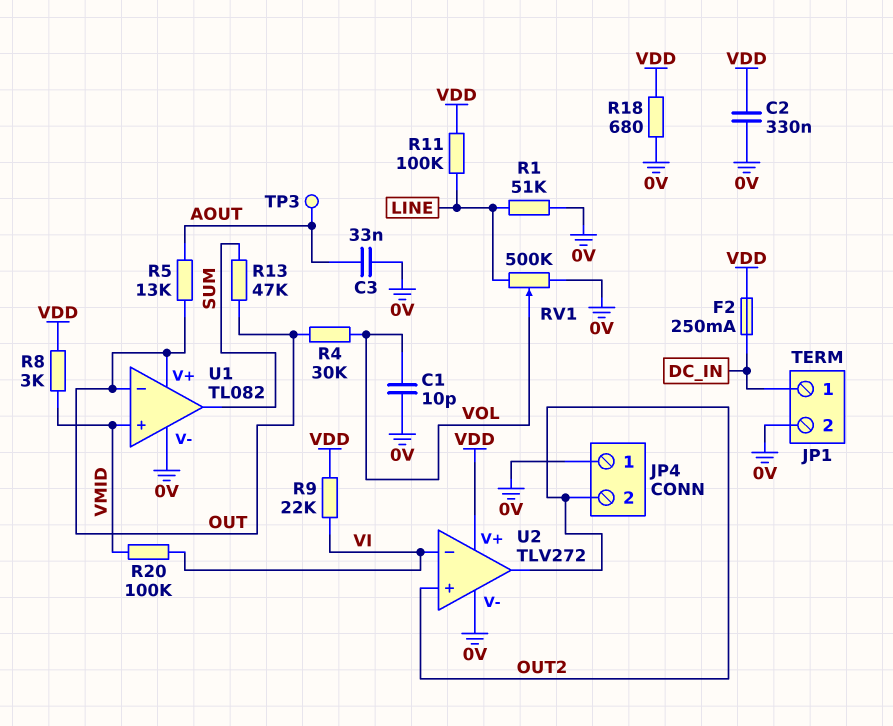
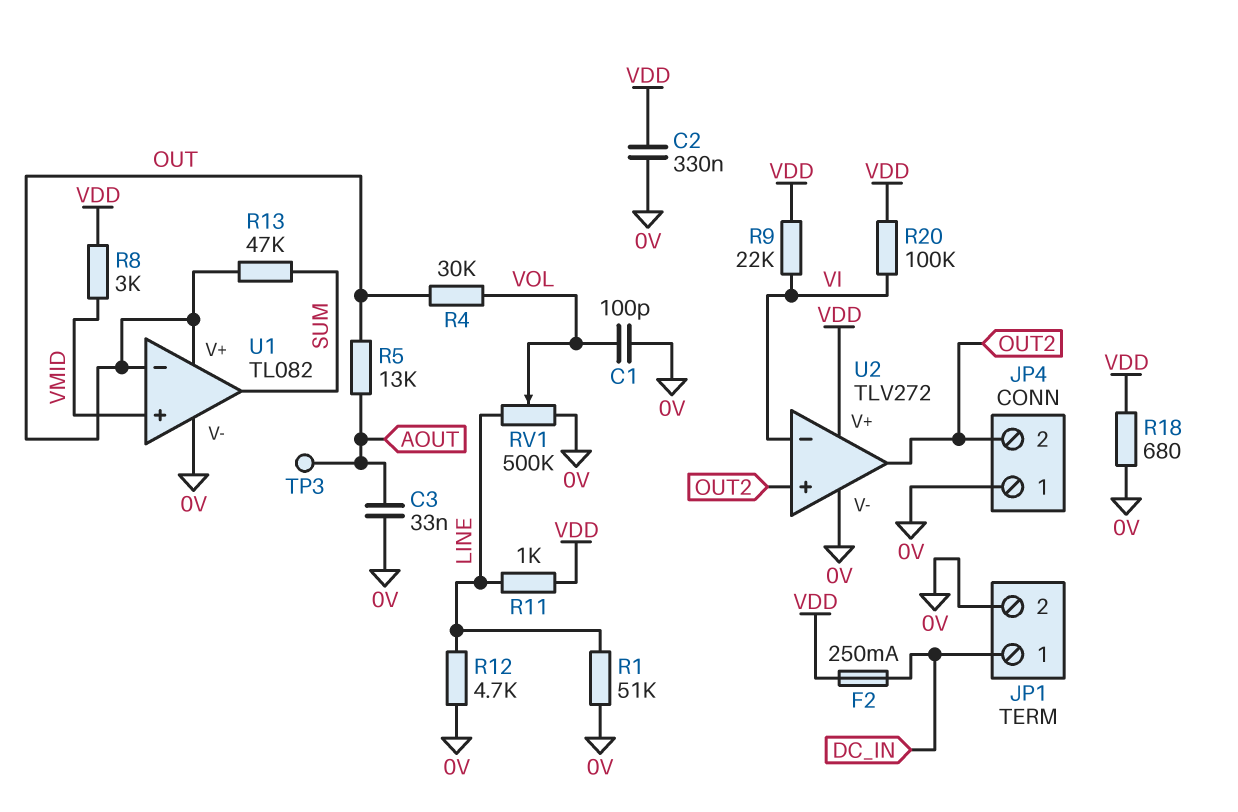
C1: 10pF (0V, VOL) -> 100pF (0V, VOL)
R11: 100k (LINE, VDD) -> 1k (LINE, VDD)
R12: none -> 4.7k (0V, LINE)
R20: 100k (VI, VMID) -> 100k (VDD, VI)

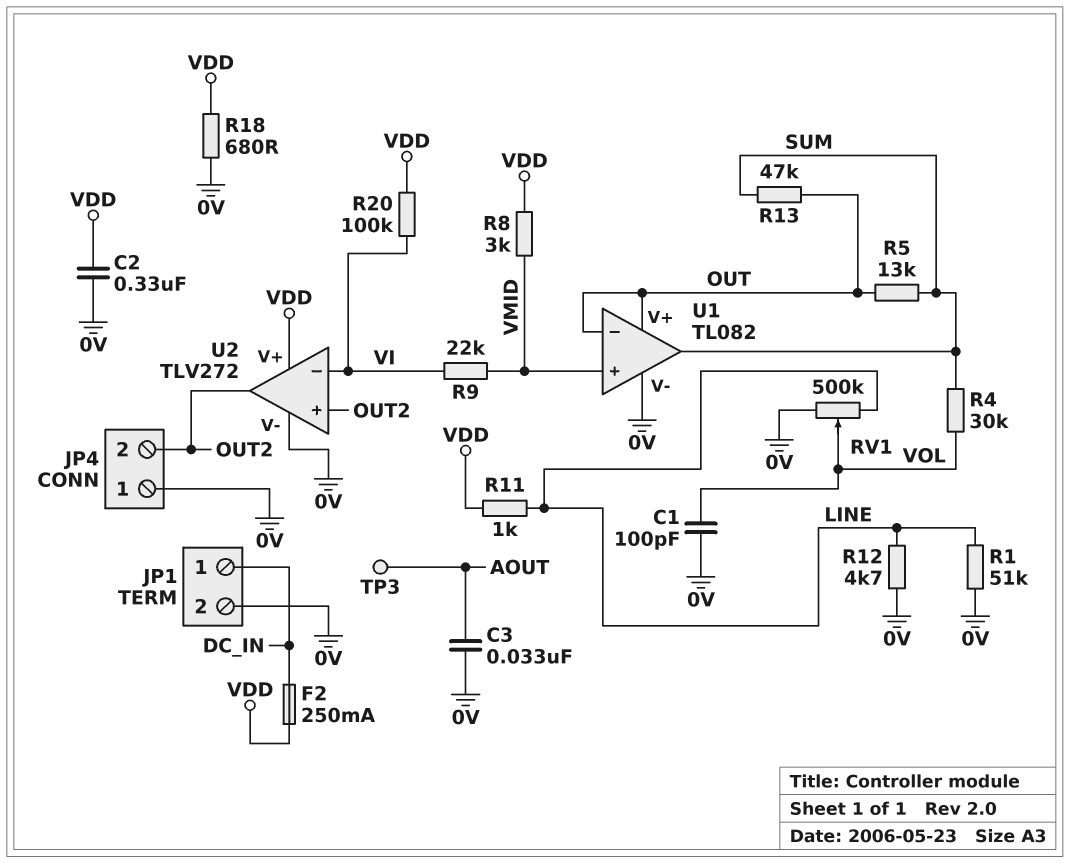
R4: 30k (OUT, VOL) -> 30k (SUM, VOL)
R5: 13k (AOUT, OUT) -> 13k (OUT, SUM)
R9: 22k (VDD, VI) -> 22k (VI, VMID)

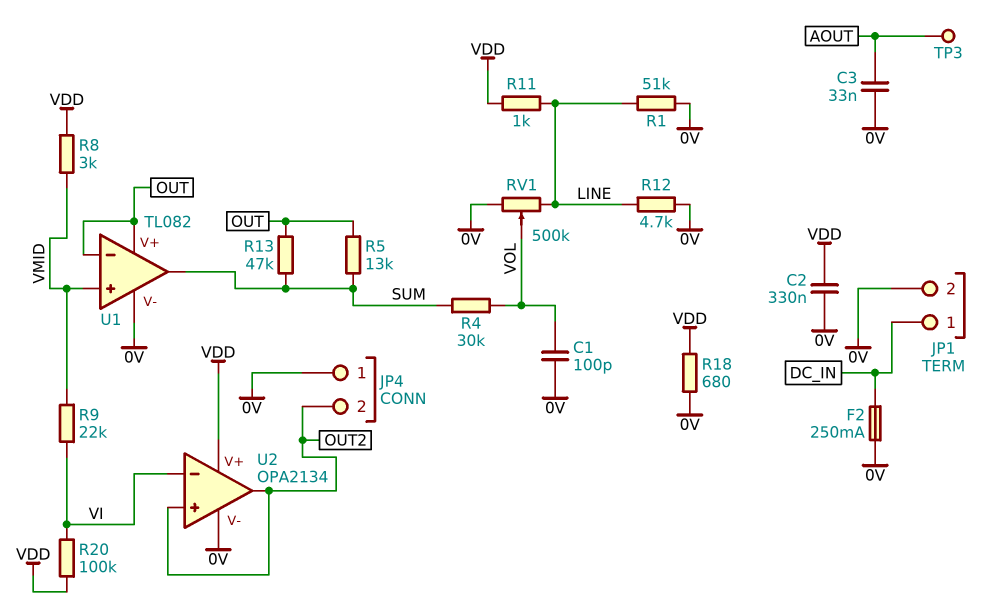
F2: 250mA (DC_IN, VDD) -> 250mA (0V, DC_IN)
U2: TLV272 -> OPA2134

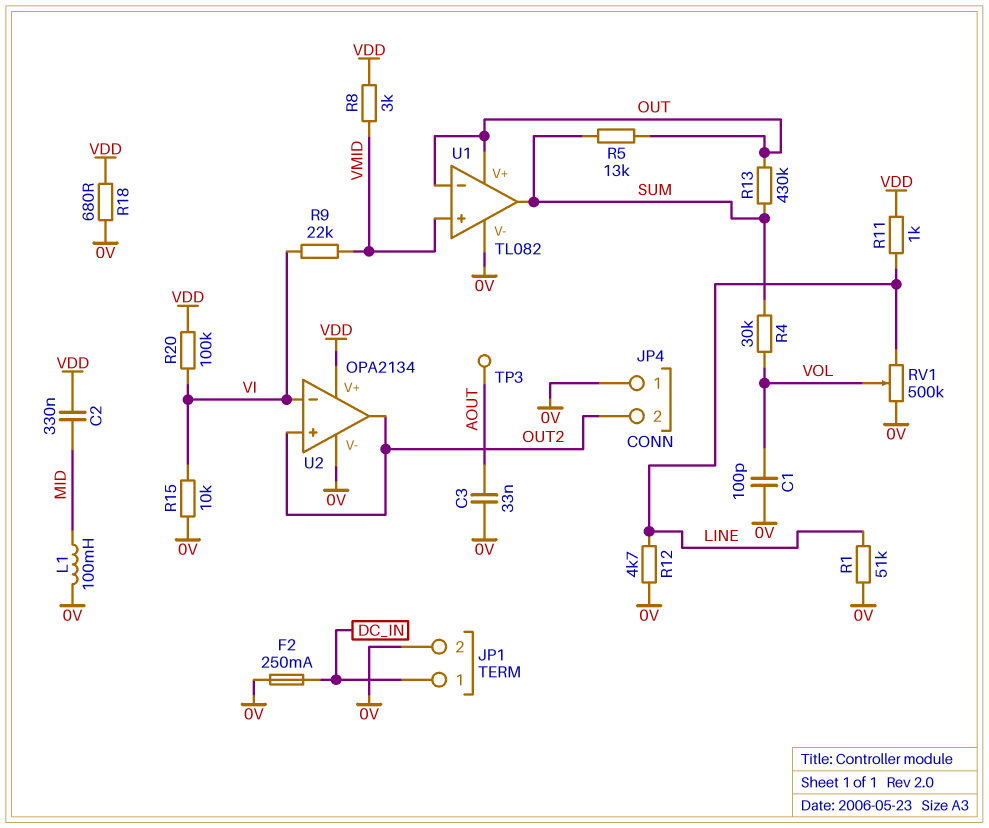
C2: 330nF (0V, VDD) -> 330nF (MID, VDD)
L1: none -> 100mH (0V, MID)
R13: 47k (OUT, SUM) -> 430k (OUT, SUM)
R15: none -> 10k (0V, VI)

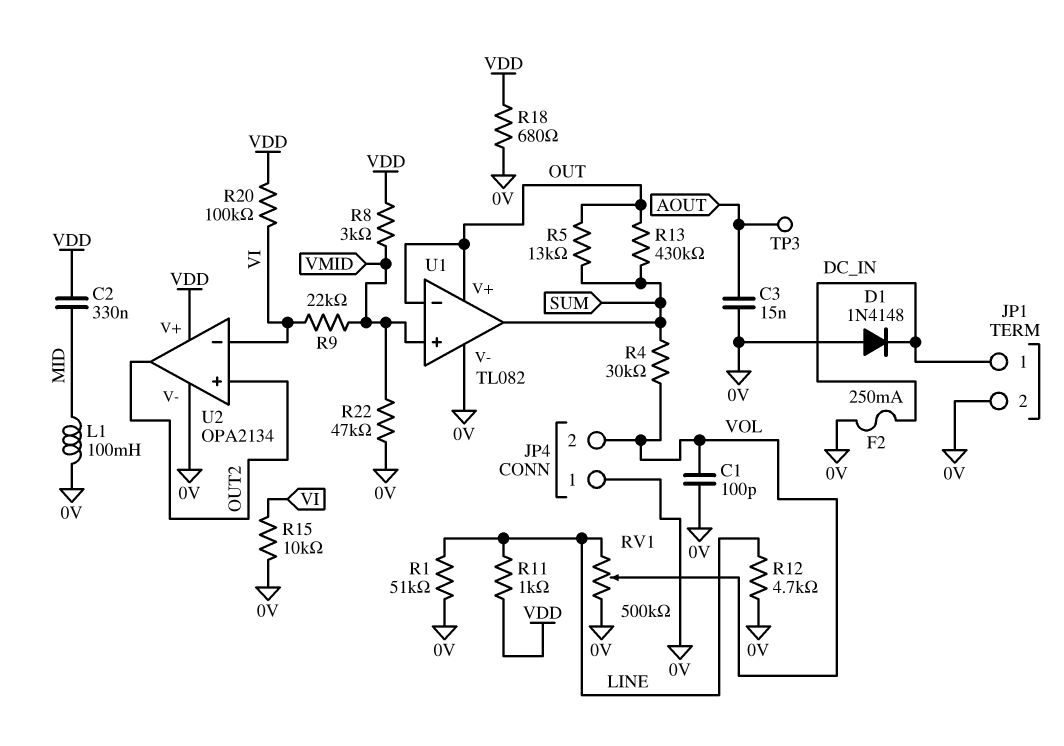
C3: 33nF (0V, AOUT) -> 15nF (0V, AOUT)
D1: none -> diode 1N4148 (A 0V, K DC_IN)
JP4 pin 2: OUT2 -> VOL
R22: none -> 47k (0V, VMID)

